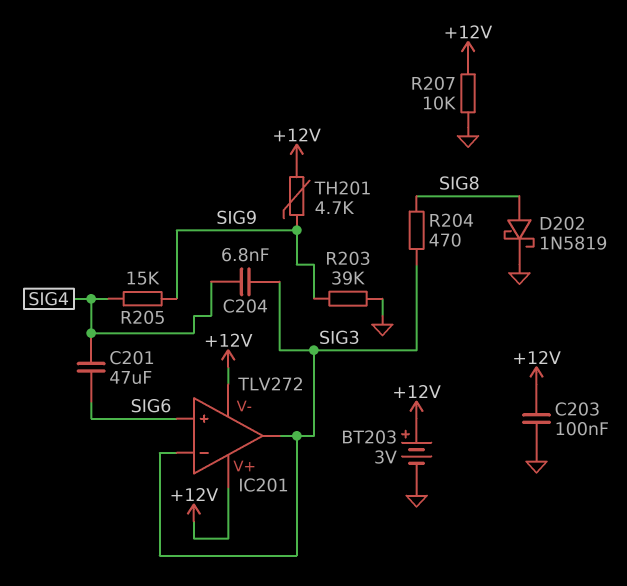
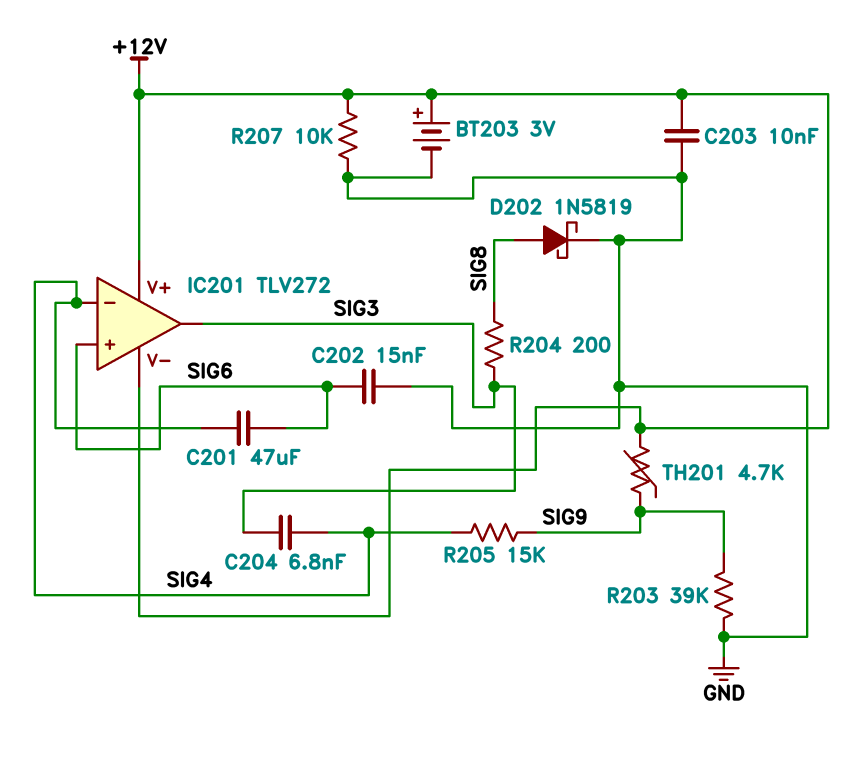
C202: none -> 15nF (GND, SIG6)
C203: 100nF (+12V, GND) -> 10nF (+12V, GND)
IC201 pin in-: SIG3 -> SIG4
R204: 470 (SIG3, SIG8) -> 200 (SIG3, SIG8)

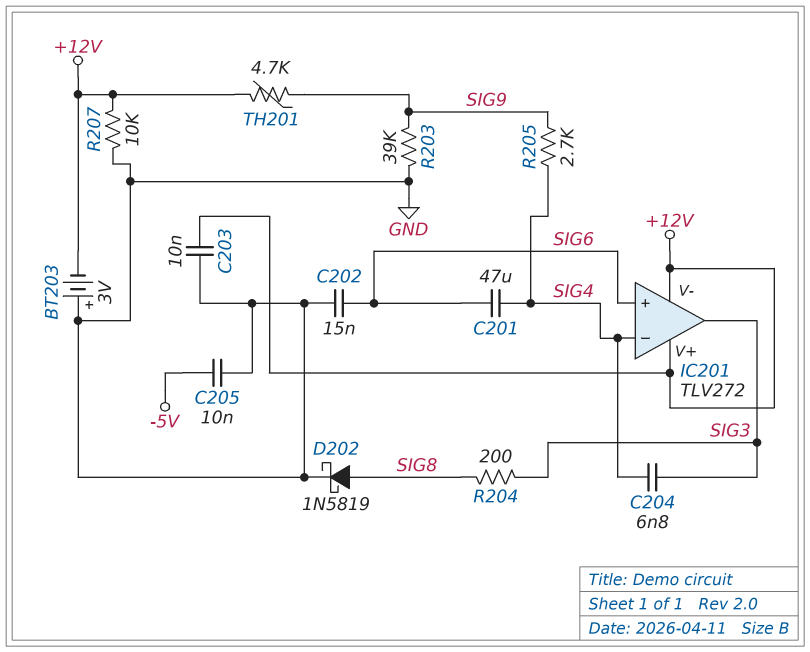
BT203: 3V (plus +12V, minus GND) -> 3V (plus GND, minus +12V)
C205: none -> 10nF (-5V, GND)
R205: 15k (SIG4, SIG9) -> 2.7k (SIG4, SIG9)

